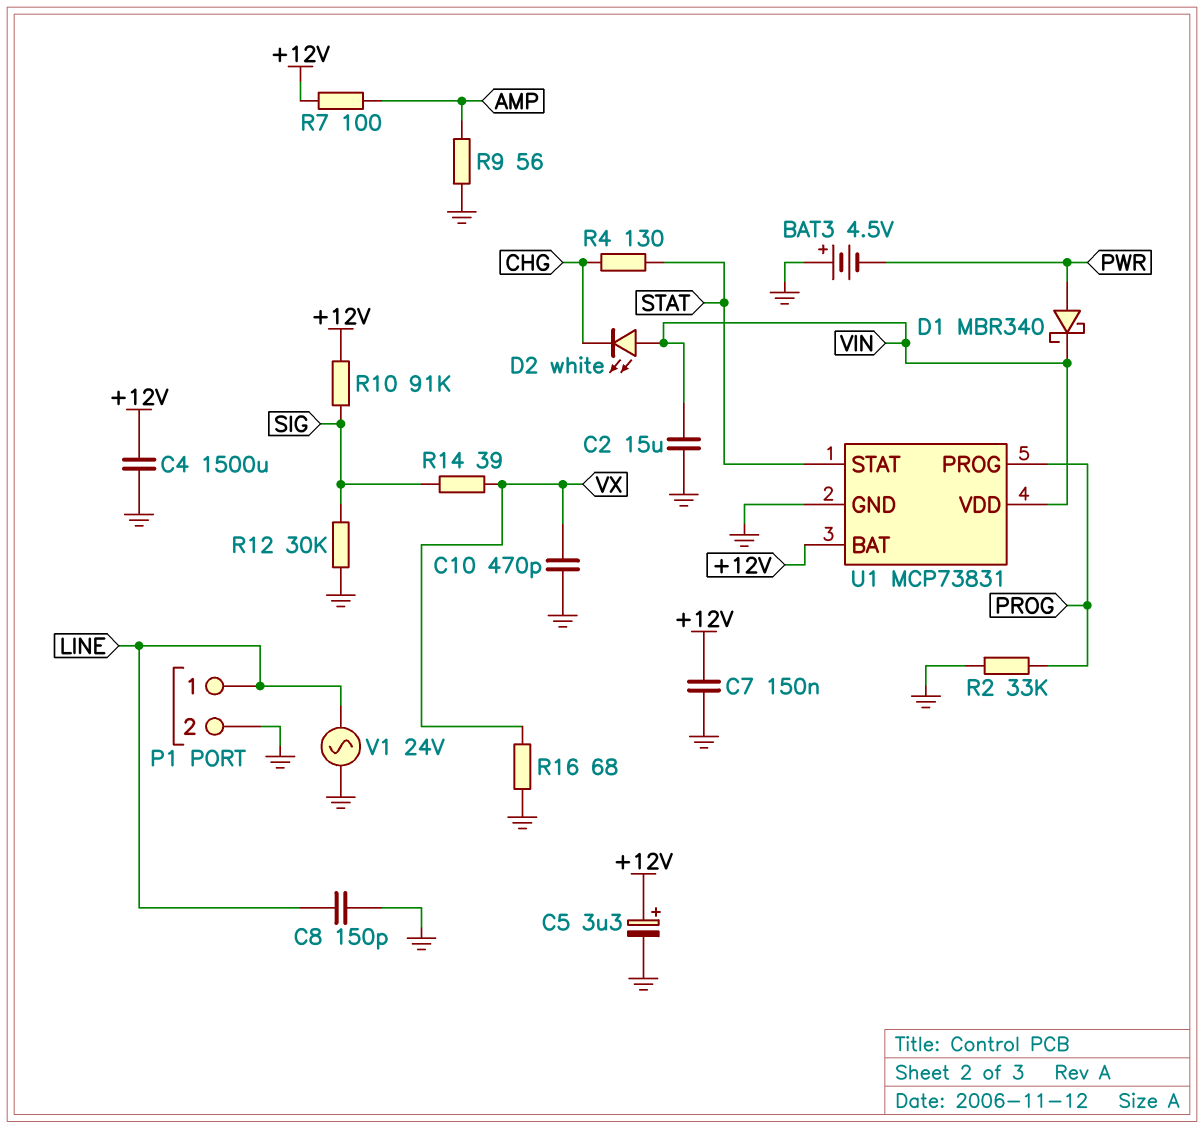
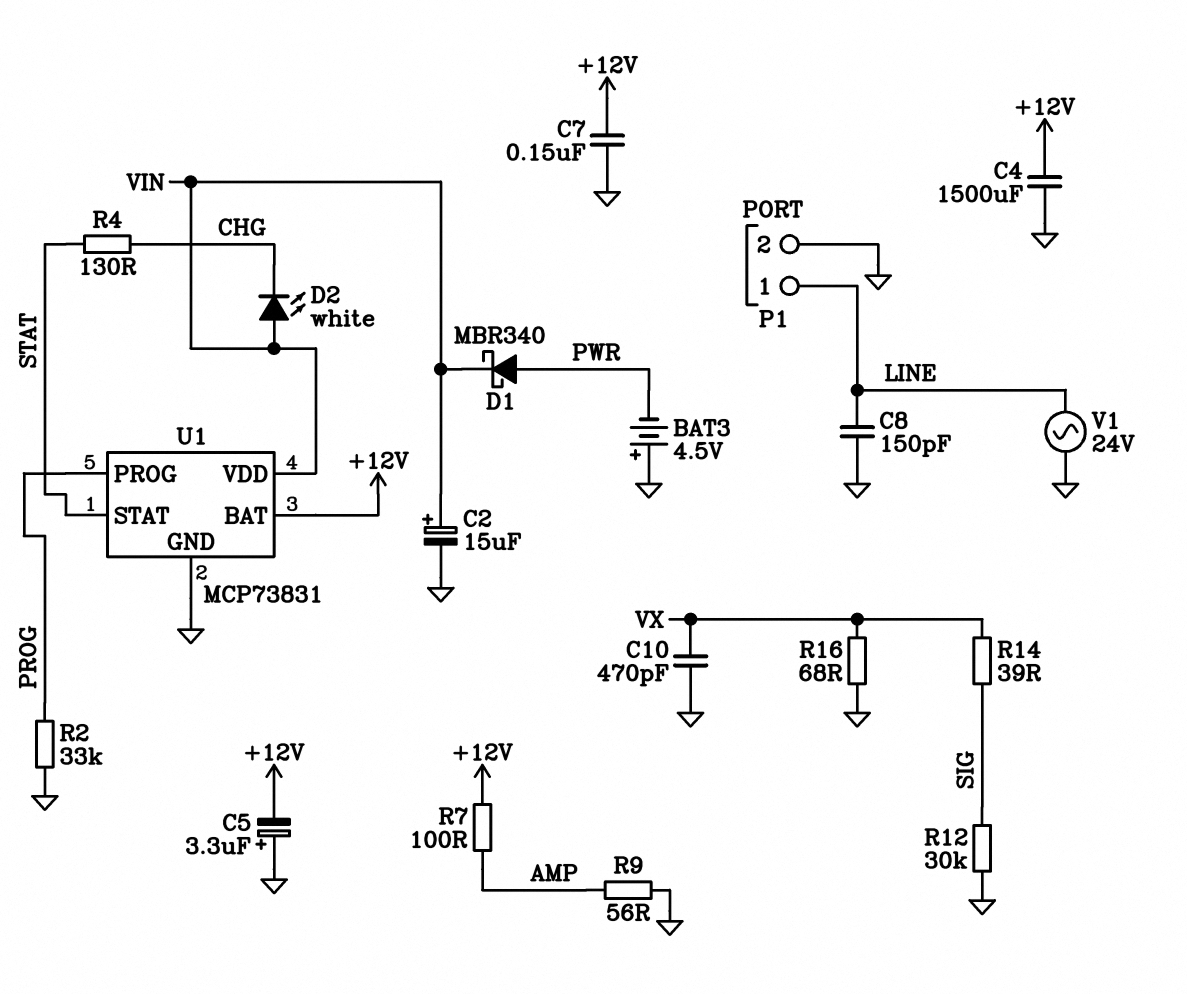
C2: 15uF (GND, VIN) -> 15uF (plus VIN, minus GND)
C5: 3.3uF (plus +12V, minus GND) -> 3.3uF (plus GND, minus +12V)
R10: 91k (+12V, SIG) -> none

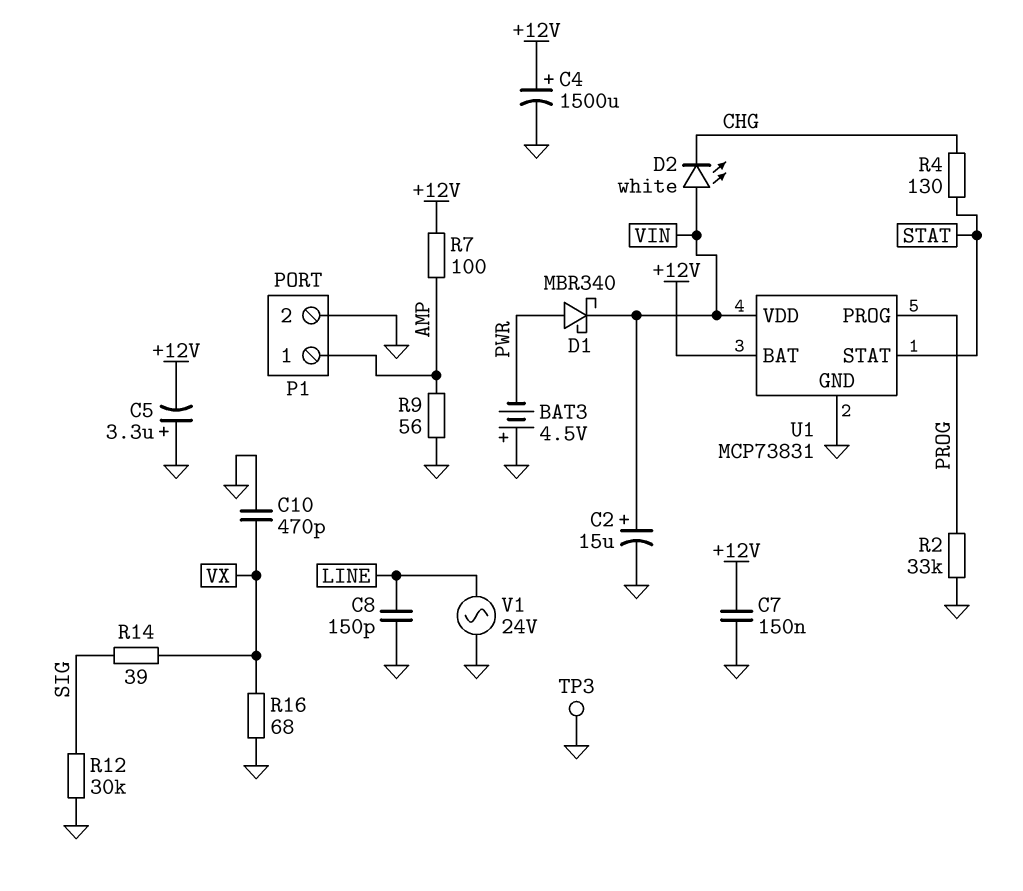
C4: 1500uF (+12V, GND) -> 1500uF (plus +12V, minus GND)
P1 pin 1: LINE -> AMP
TP3: none -> test point (GND)

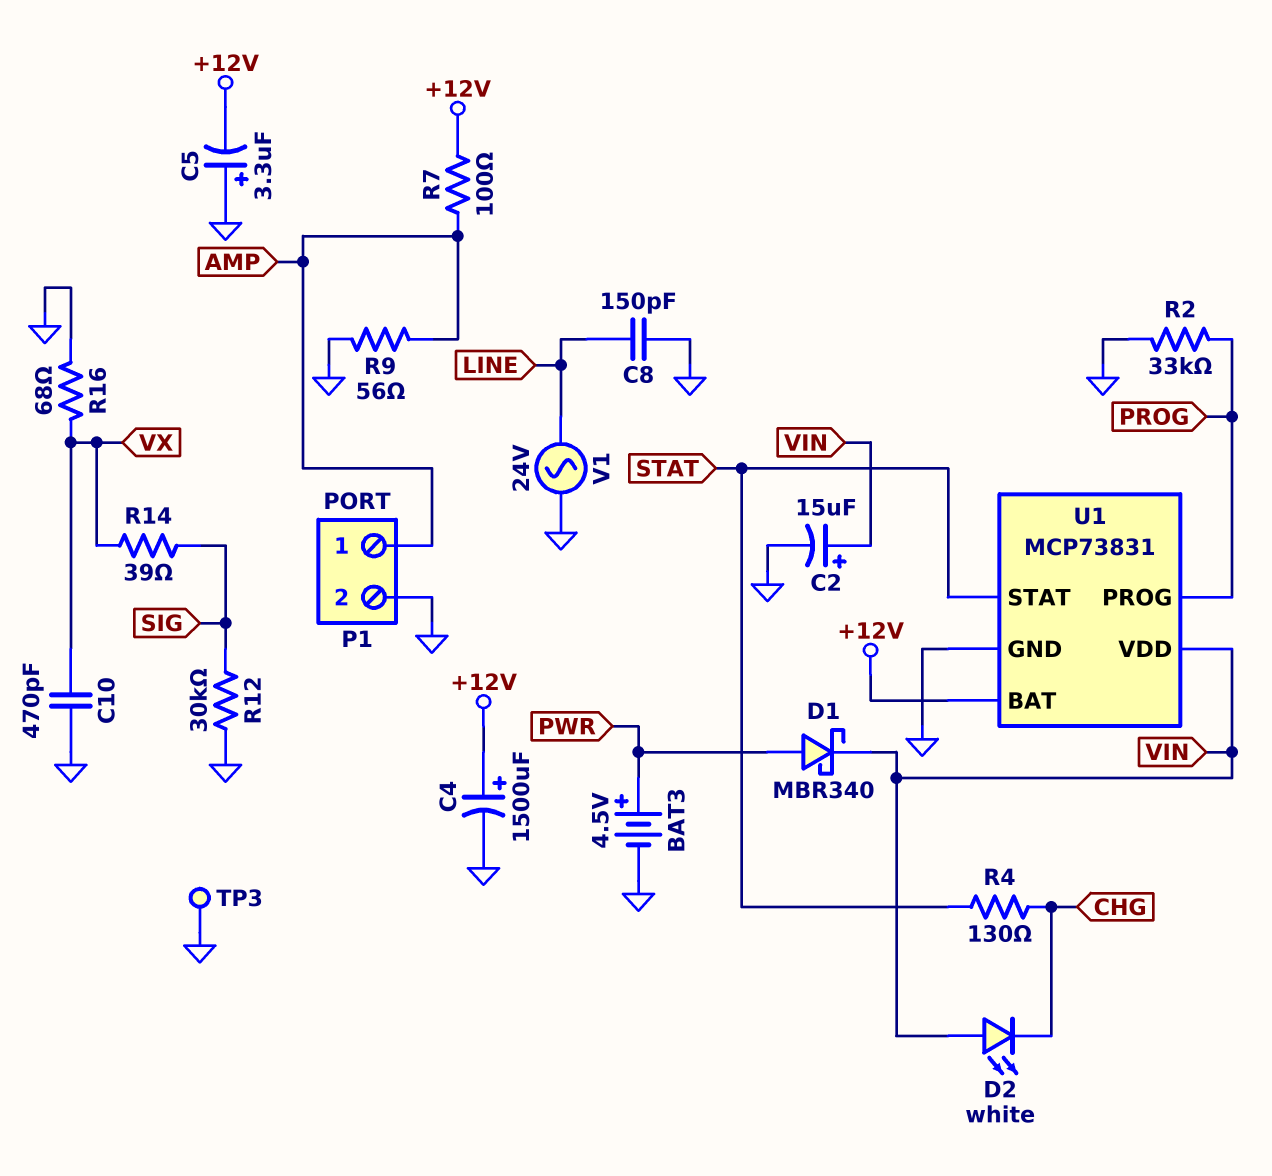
BAT3: 4.5V (plus GND, minus PWR) -> 4.5V (plus PWR, minus GND)
C7: 150nF (+12V, GND) -> none

